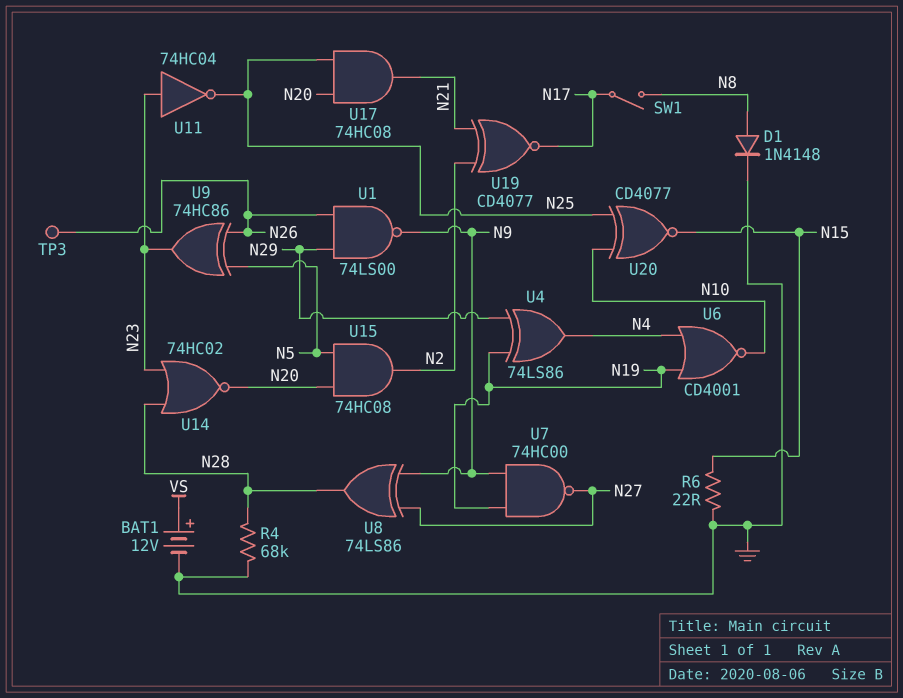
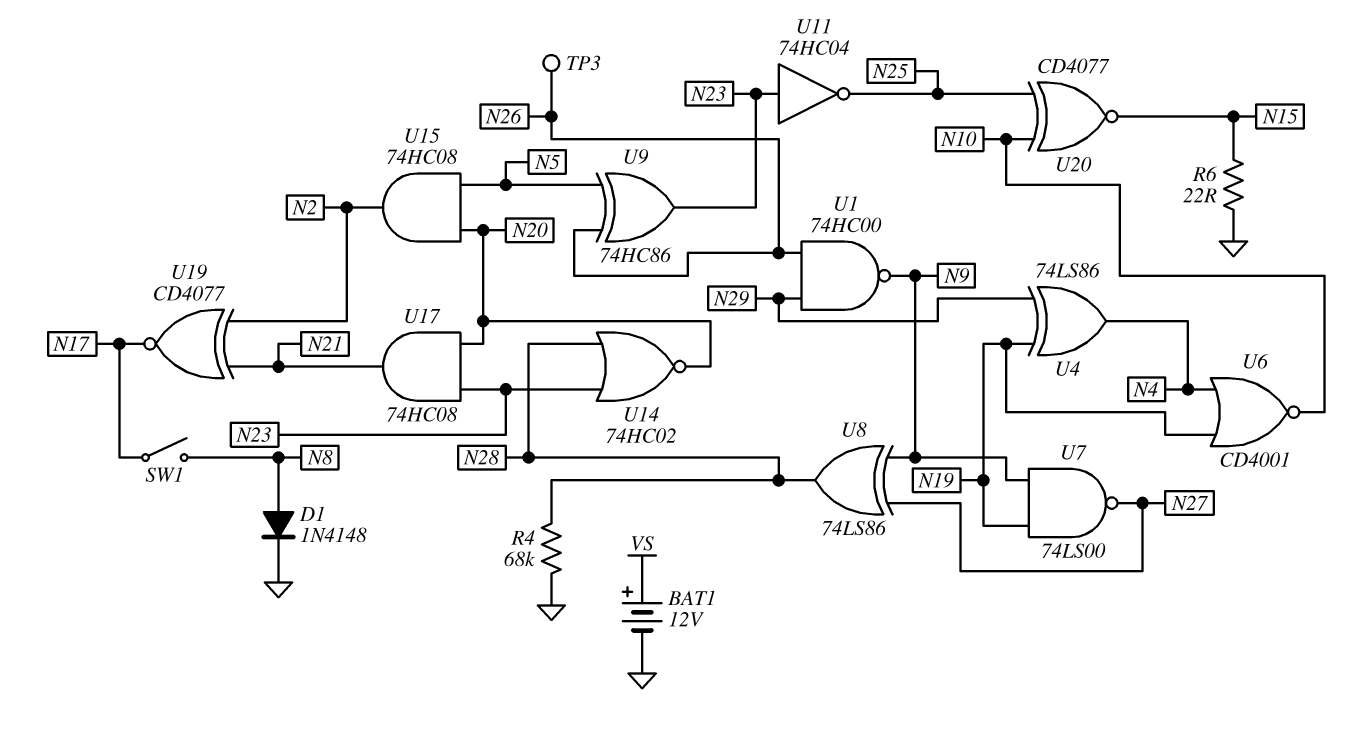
U1: NAND 74LS00 (in N26, in N29, out N9) -> NAND 74HC00 (in N26, in N29, out N9)
U7: NAND 74HC00 (in N9, in N19, out N27) -> NAND 74LS00 (in N9, in N19, out N27)
U17: AND 74HC08 (in N20, in N25, out N21) -> AND 74HC08 (in N20, in N23, out N21)

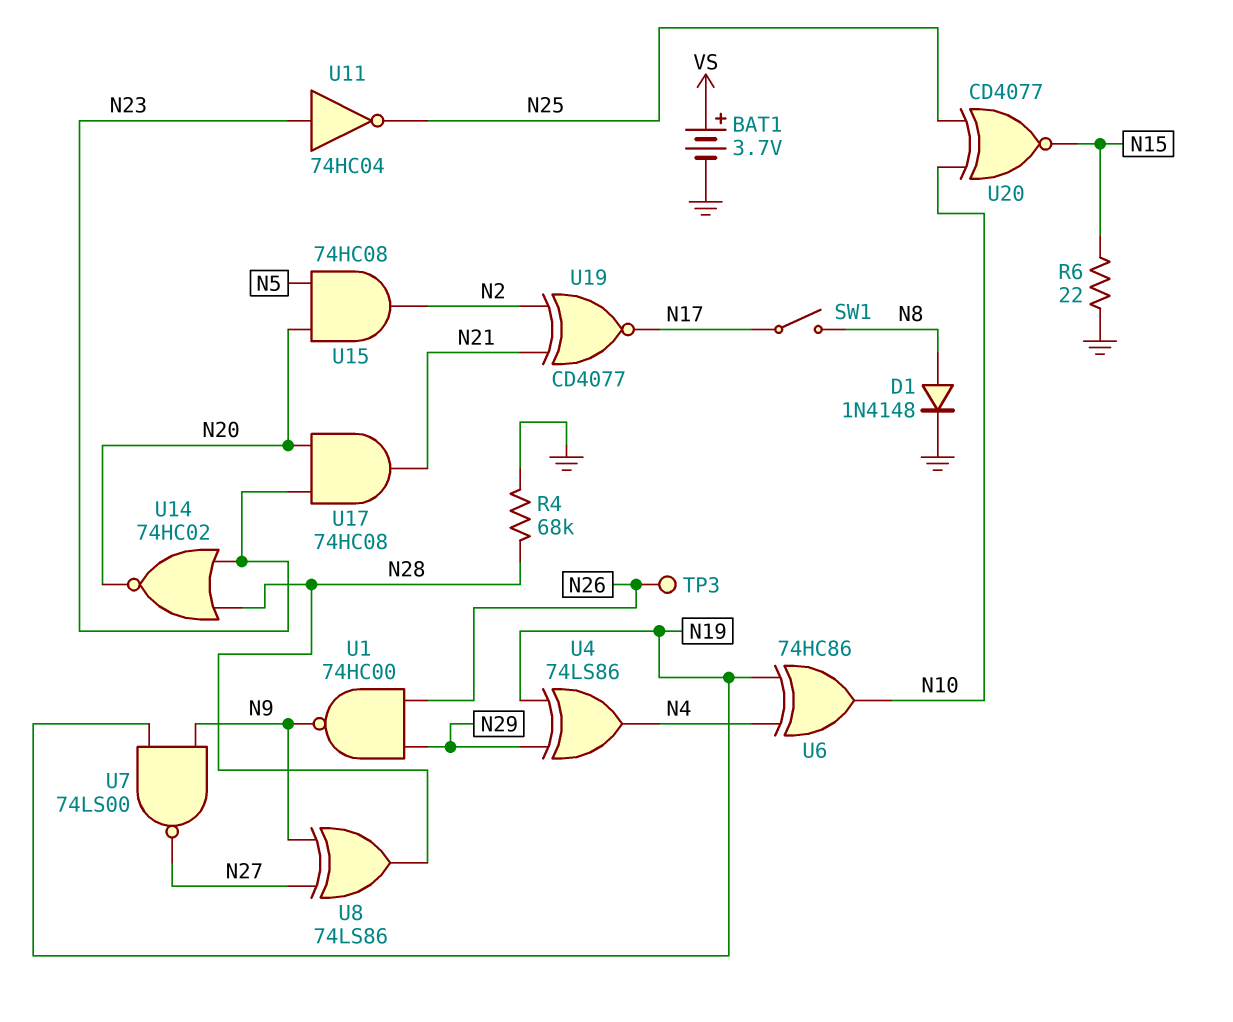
BAT1: 12V (plus VS, minus GND) -> 3.7V (plus VS, minus GND)
U6: NOR CD4001 (in N4, in N19, out N10) -> XOR 74HC86 (in N4, in N19, out N10)
U9: XOR 74HC86 (in N5, in N26, out N23) -> none

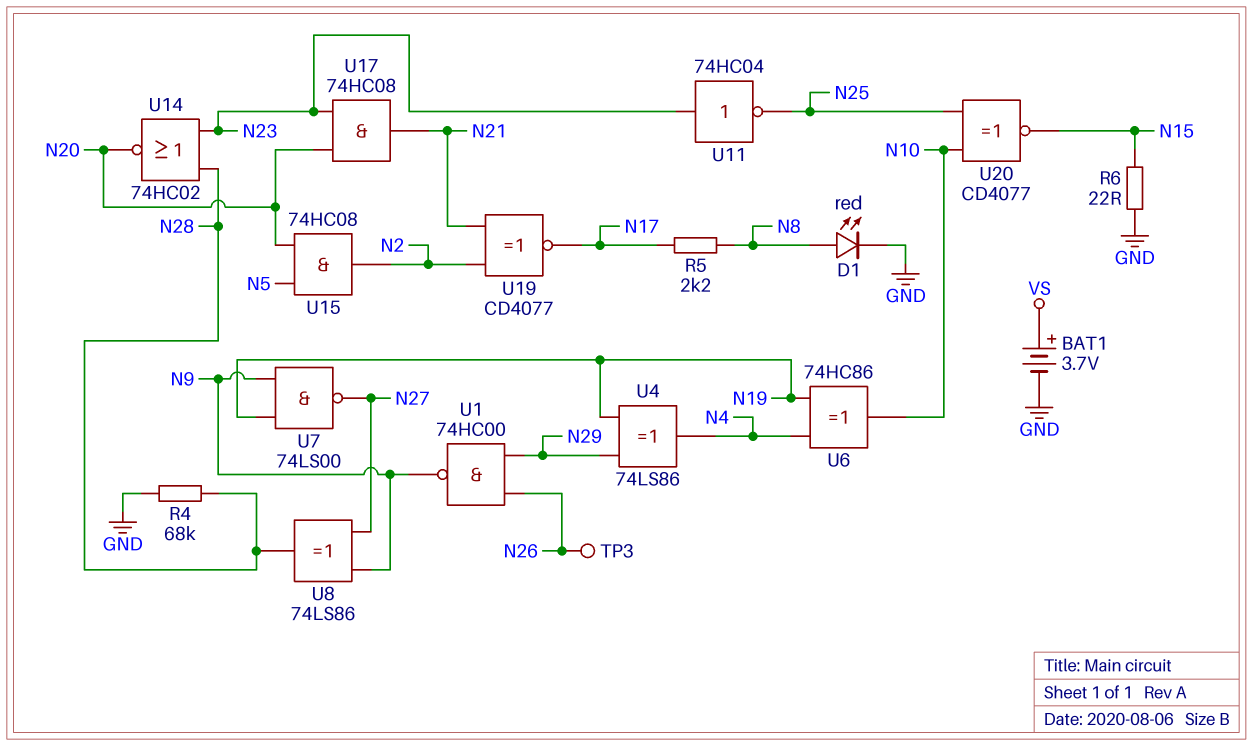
D1: diode 1N4148 (A N8, K GND) -> LED red (A N8, K GND)
R5: none -> 2.2k (N8, N17)
SW1: switch (N8, N17) -> none

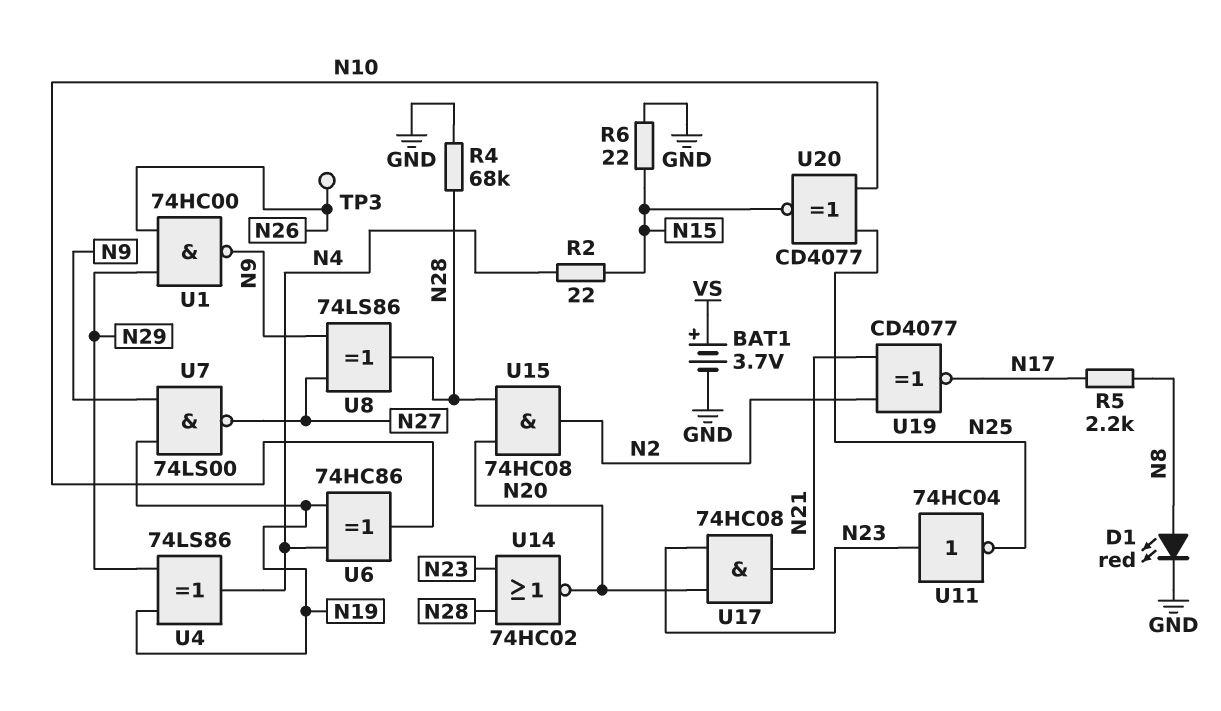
R2: none -> 22 (N4, N15)
U15: AND 74HC08 (in N5, in N20, out N2) -> AND 74HC08 (in N20, in N28, out N2)

